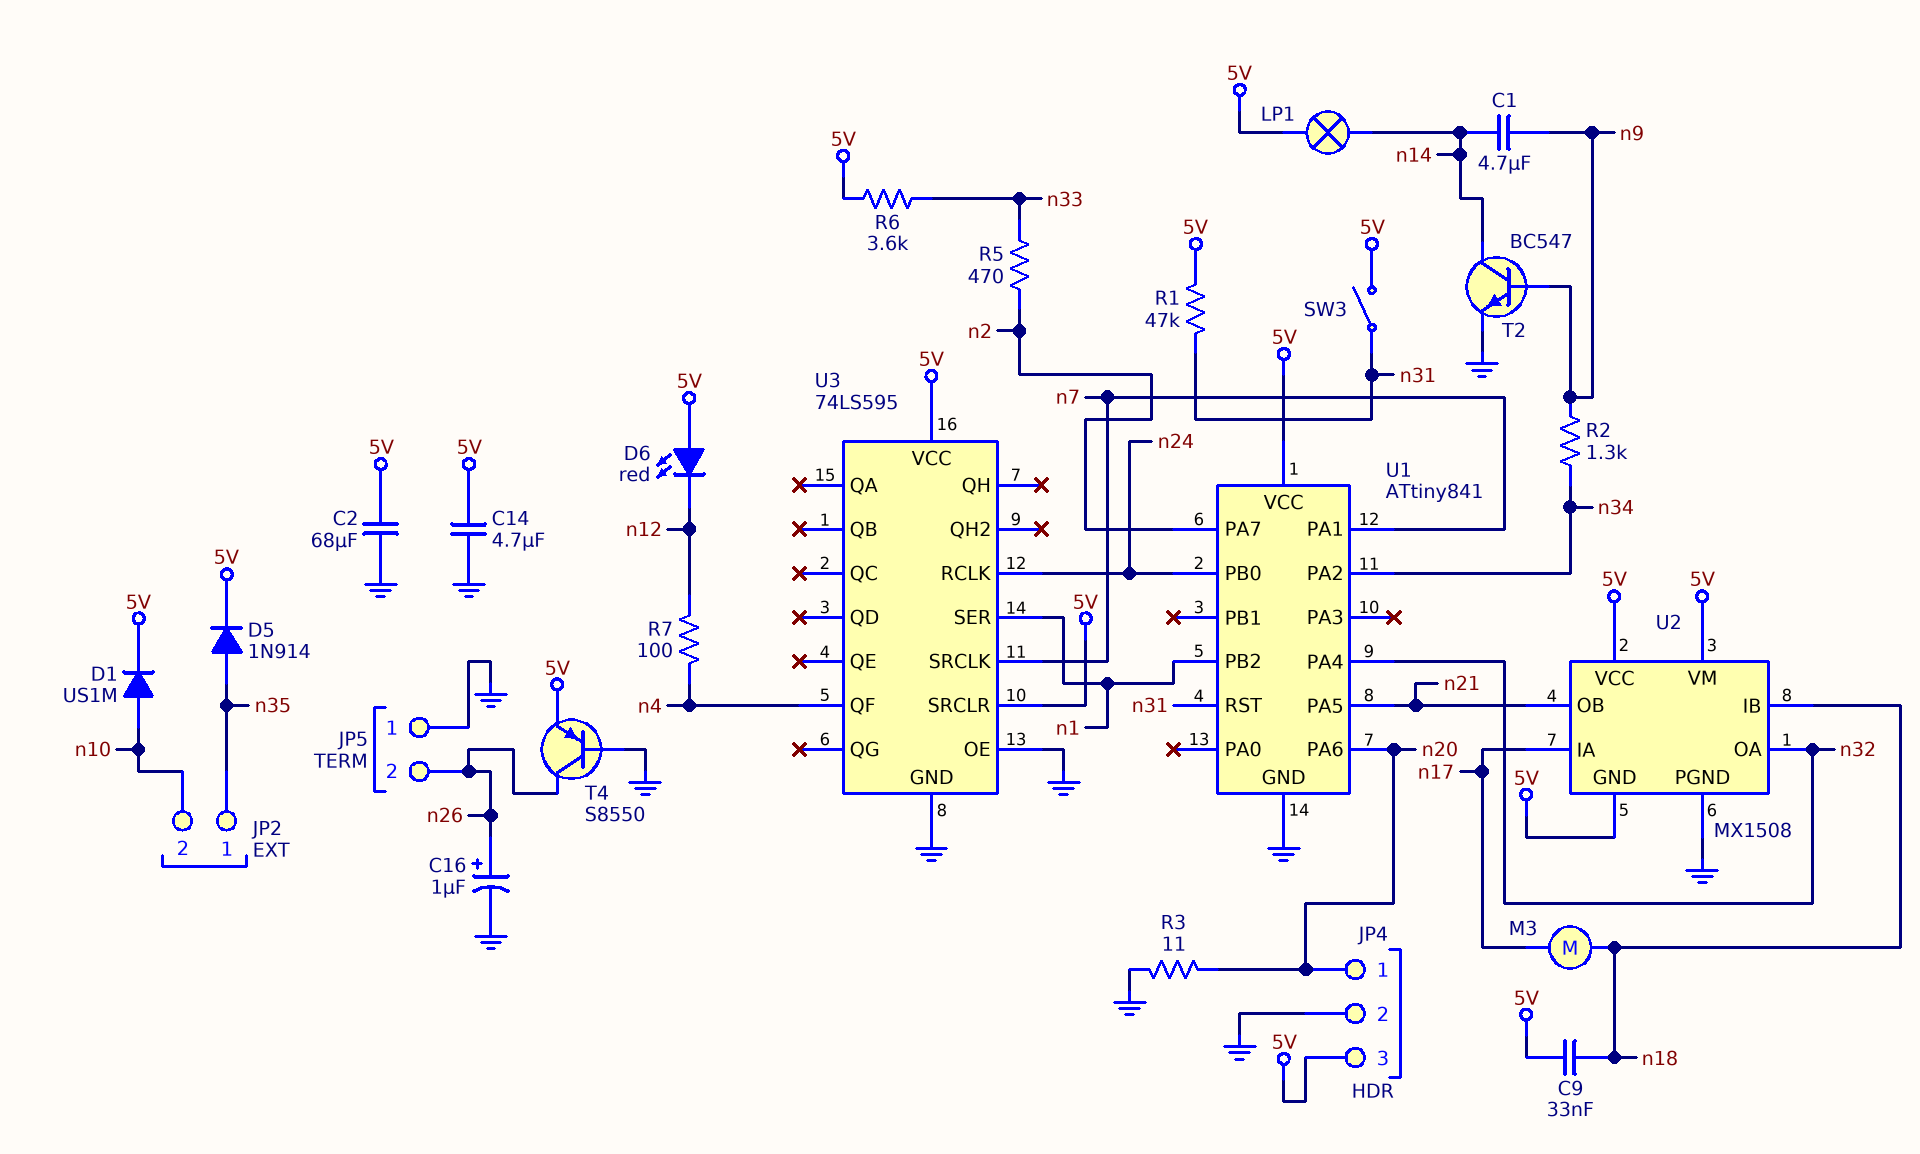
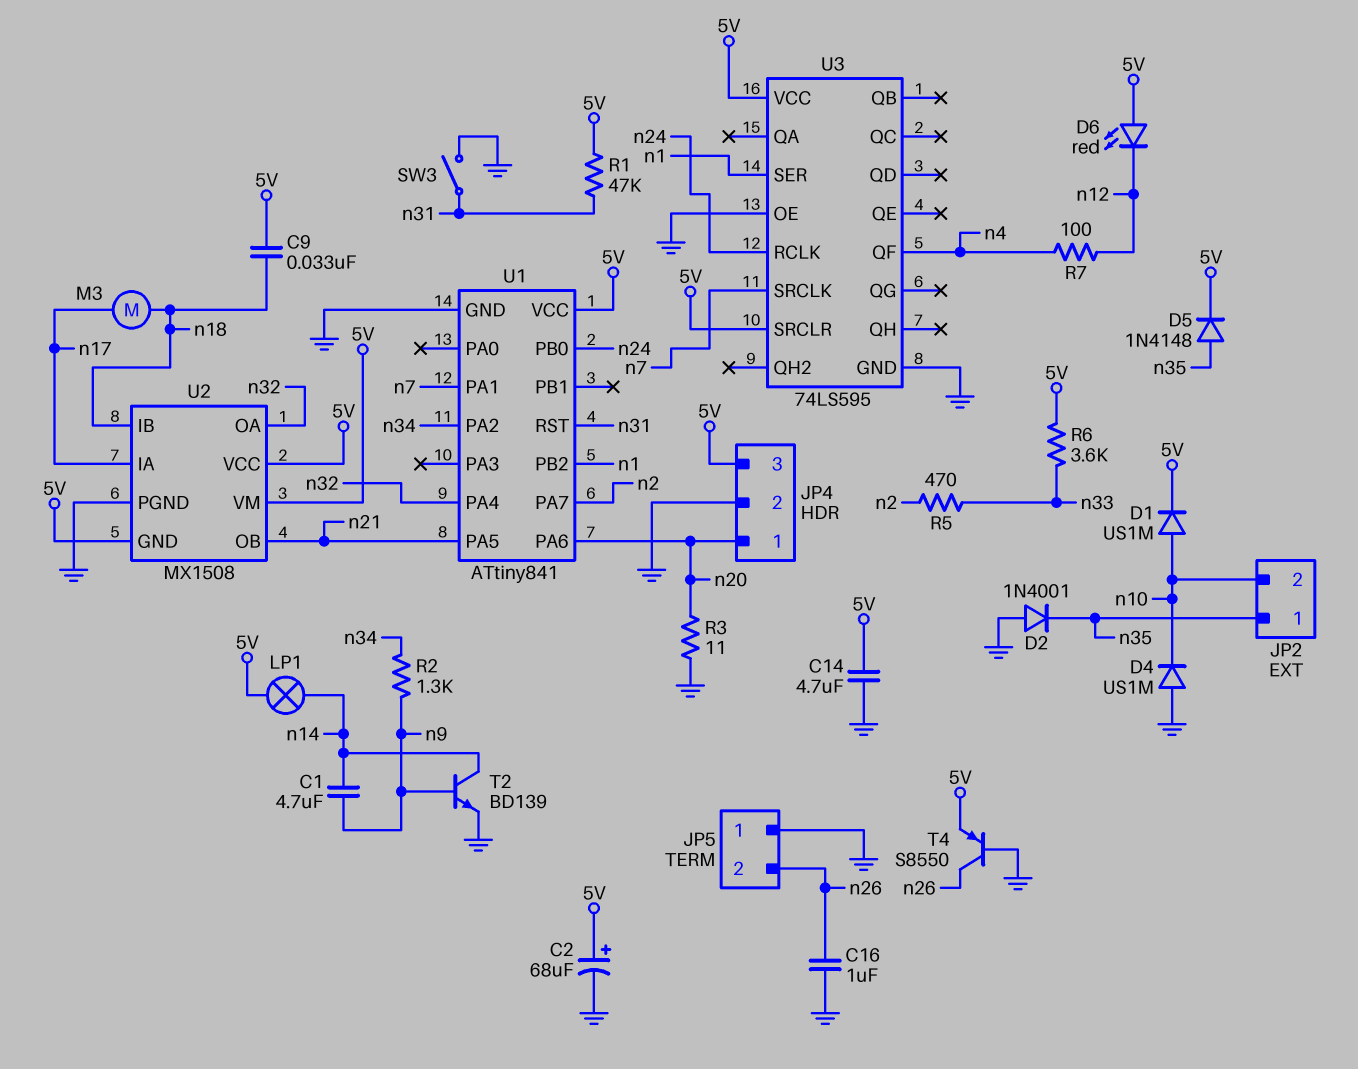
C2: 68uF (5V, GND) -> 68uF (plus 5V, minus GND)
C16: 1uF (plus n26, minus GND) -> 1uF (GND, n26)
D2: none -> diode 1N4001 (A GND, K n35)
D4: none -> diode US1M (A GND, K n10)
D5: diode 1N914 (A n35, K 5V) -> diode 1N4148 (A n35, K 5V)
SW3: switch (5V, n31) -> switch (GND, n31)
T2: NPN BC547 (B n9, C n14, E GND) -> NPN BD139 (B n9, C n14, E GND)

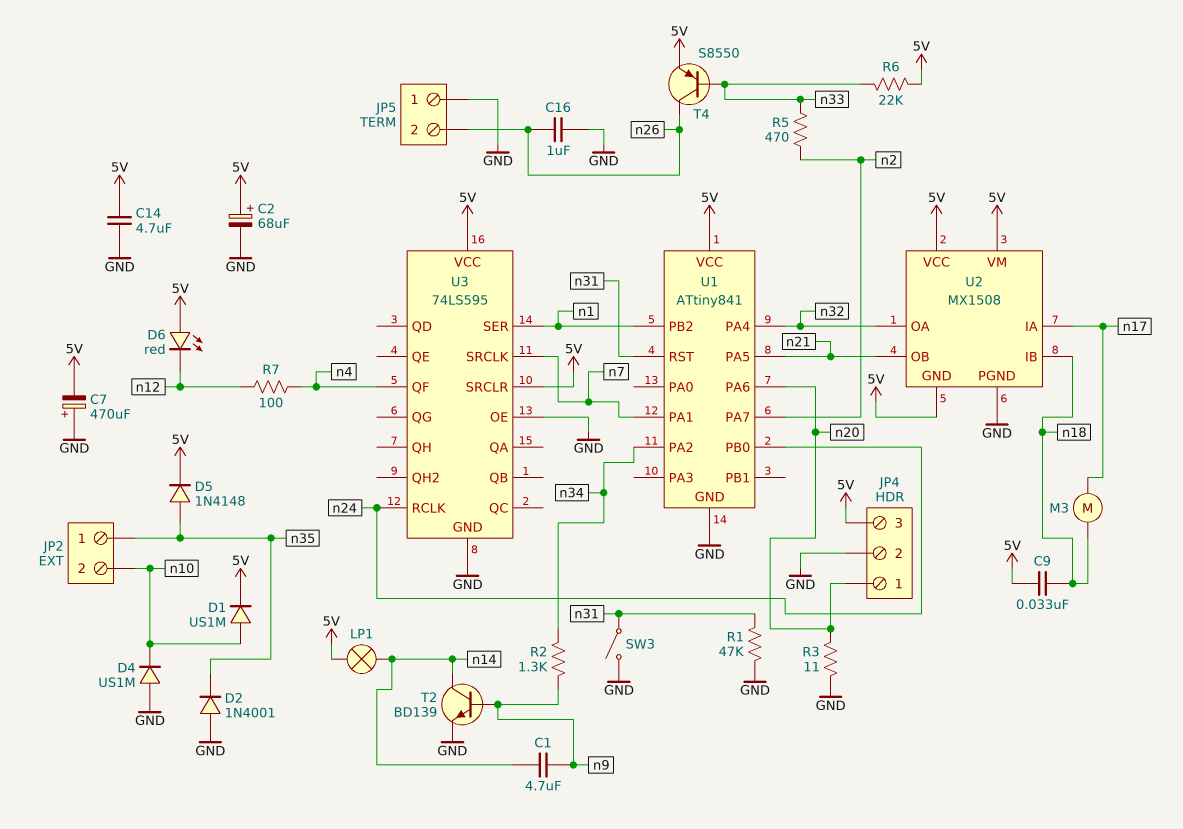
C7: none -> 470uF (plus GND, minus 5V)
R1: 47k (5V, n31) -> 47k (GND, n31)
R6: 3.6k (5V, n33) -> 22k (5V, n33)
T4: PNP S8550 (B GND, C n26, E 5V) -> PNP S8550 (B n33, C n26, E 5V)

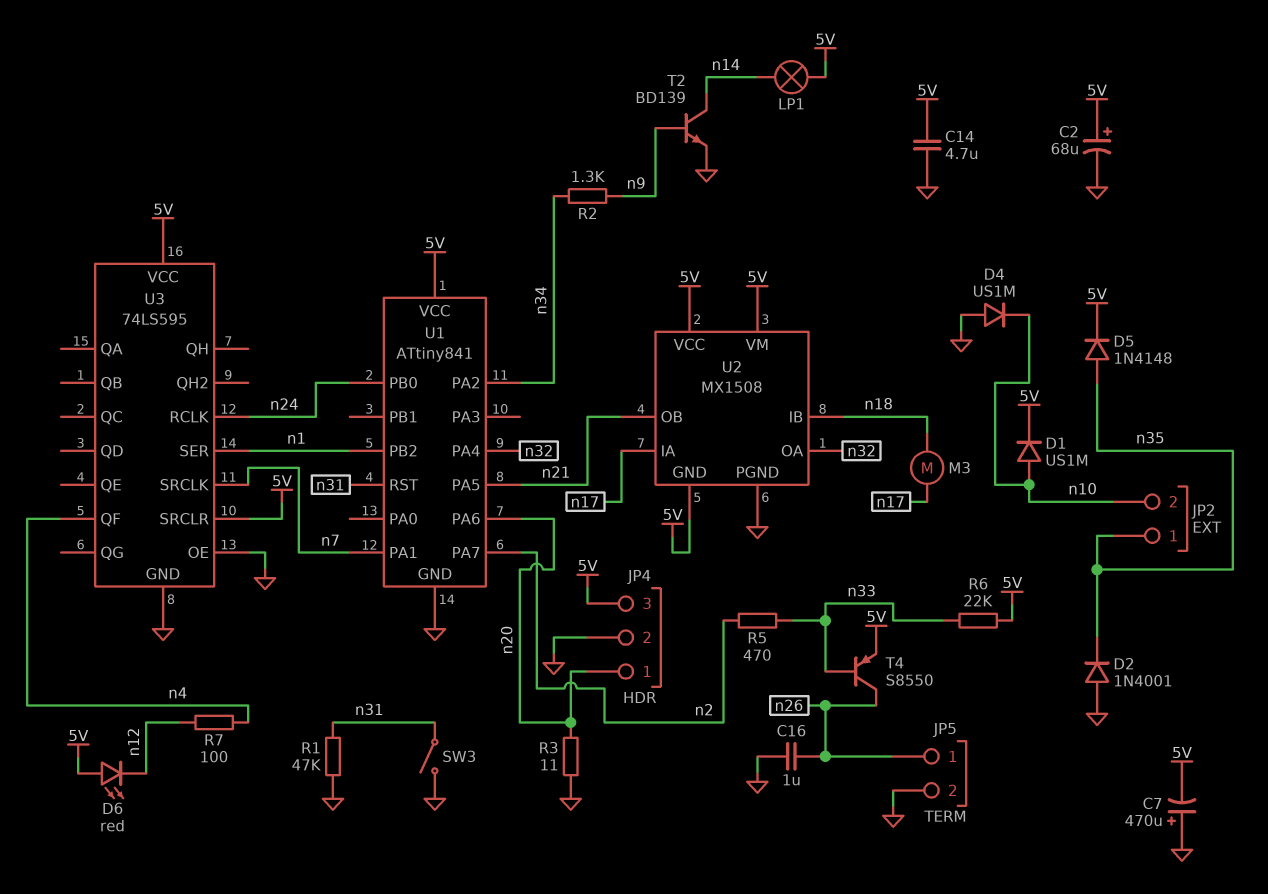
C1: 4.7uF (n9, n14) -> none
C9: 33nF (5V, n18) -> none
JP5 pin 1: GND -> n26
JP5 pin 2: n26 -> GND

